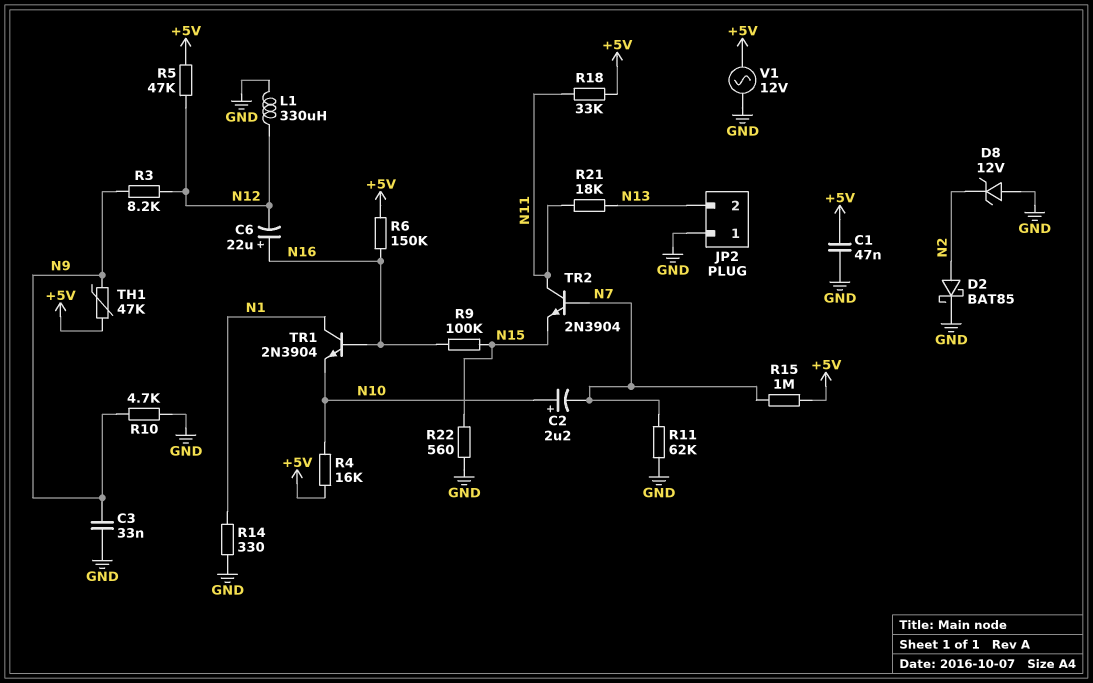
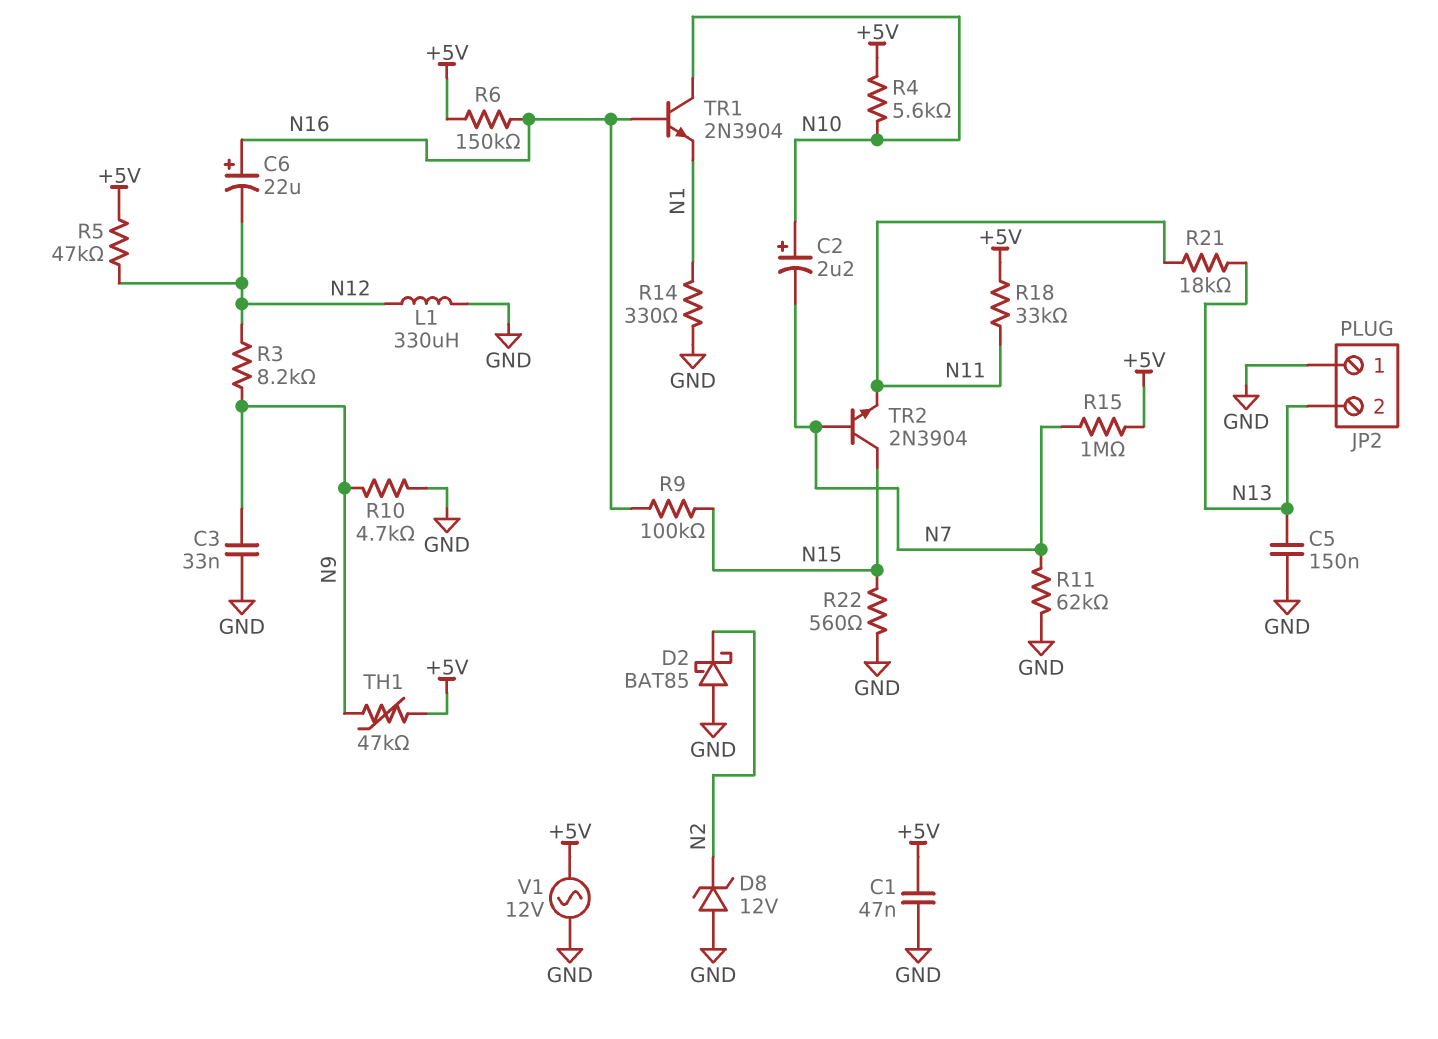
C5: none -> 150nF (GND, N13)
D2: schottky BAT85 (A N2, K GND) -> schottky BAT85 (A GND, K N2)
R4: 16k (+5V, N10) -> 5.6k (+5V, N10)
TR1: NPN 2N3904 (B N16, C N1, E N10) -> NPN 2N3904 (B N16, C N10, E N1)
TR2: NPN 2N3904 (B N7, C N11, E N15) -> NPN 2N3904 (B N7, C N15, E N11)

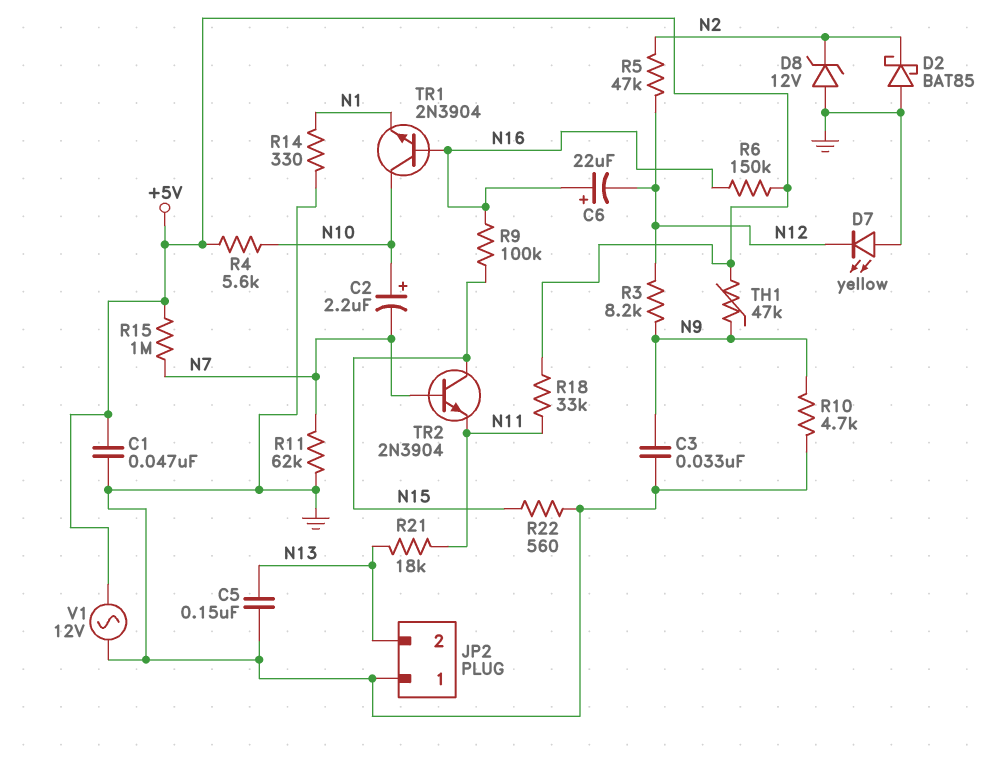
D7: none -> LED yellow (A GND, K N12)
L1: 330uH (GND, N12) -> none
R5: 47k (+5V, N12) -> 47k (N2, N12)

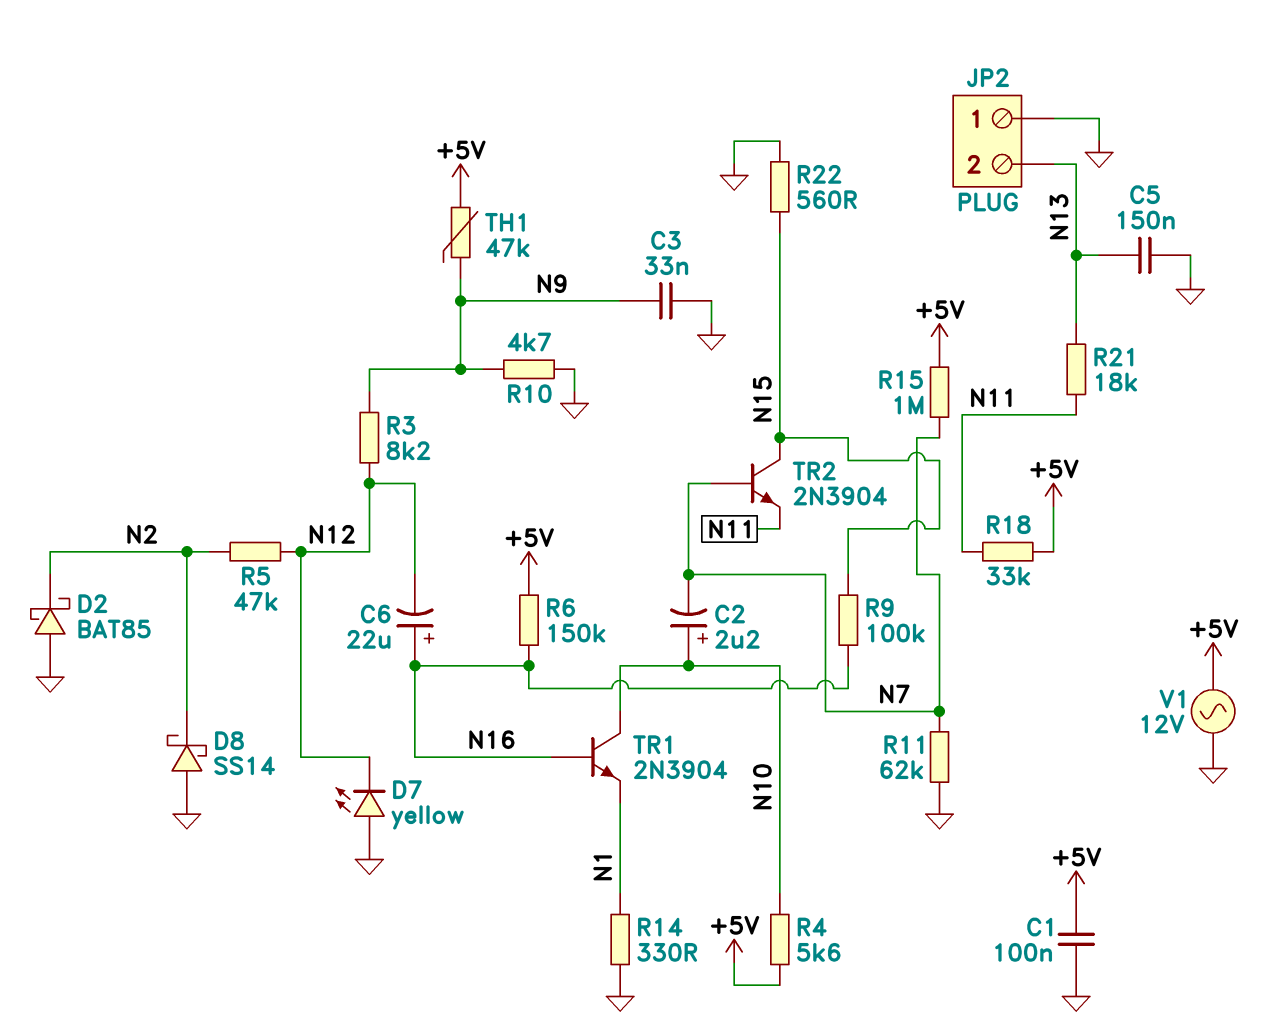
C1: 47nF (+5V, GND) -> 100nF (+5V, GND)
D8: zener 12V (A GND, K N2) -> schottky SS14 (A GND, K N2)

